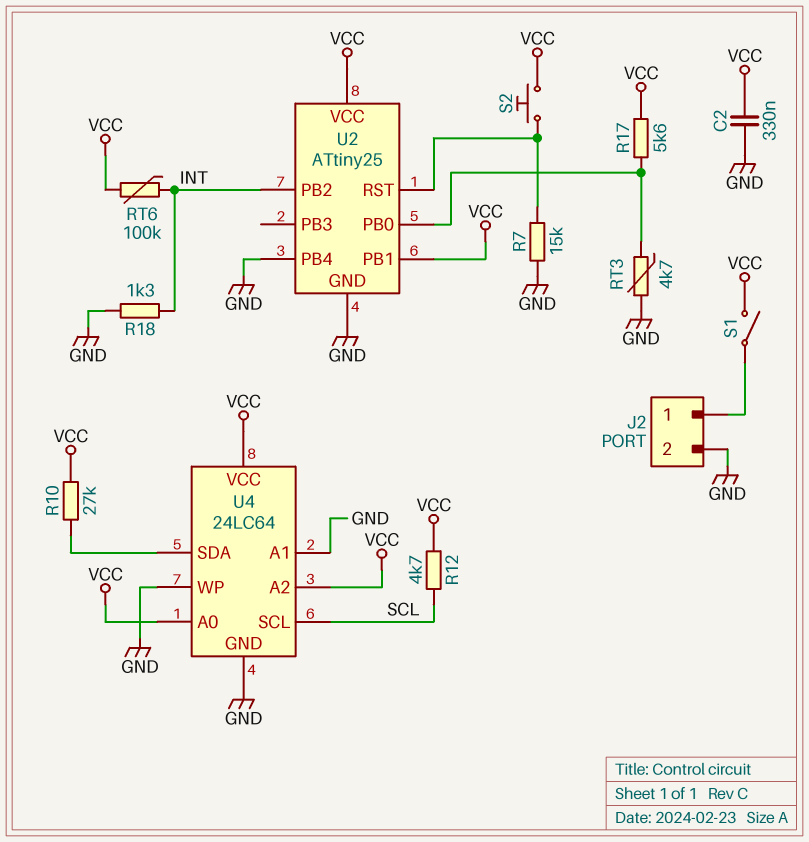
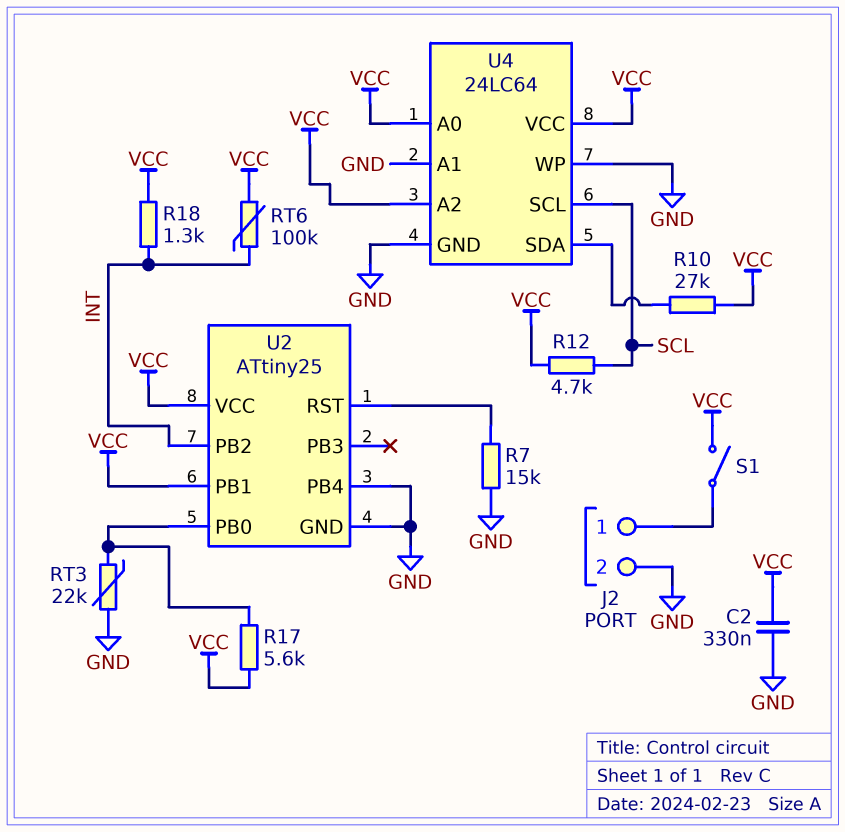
R18: 1.3k (GND, INT) -> 1.3k (INT, VCC)
RT3: 4.7k (GND, U2/PB0) -> 22k (GND, U2/PB0)
S2: button (U2/RST, VCC) -> none

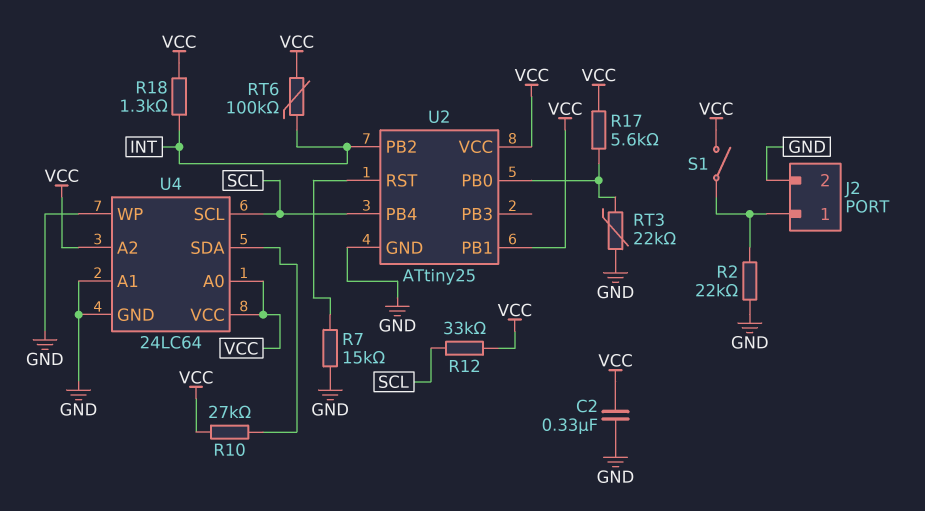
R2: none -> 22k (GND, J2/1)
R12: 4.7k (SCL, VCC) -> 33k (SCL, VCC)
U2 pin PB4: GND -> SCL

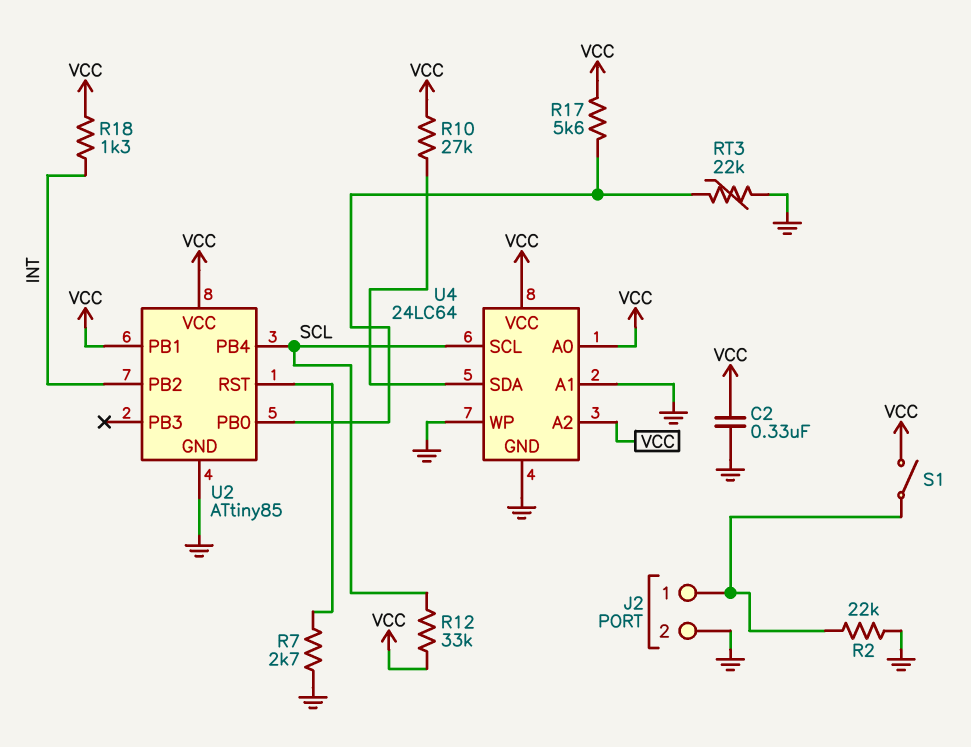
R7: 15k (GND, U2/RST) -> 2.7k (GND, U2/RST)
RT6: 100k (INT, VCC) -> none
U2: ATtiny25 -> ATtiny85

